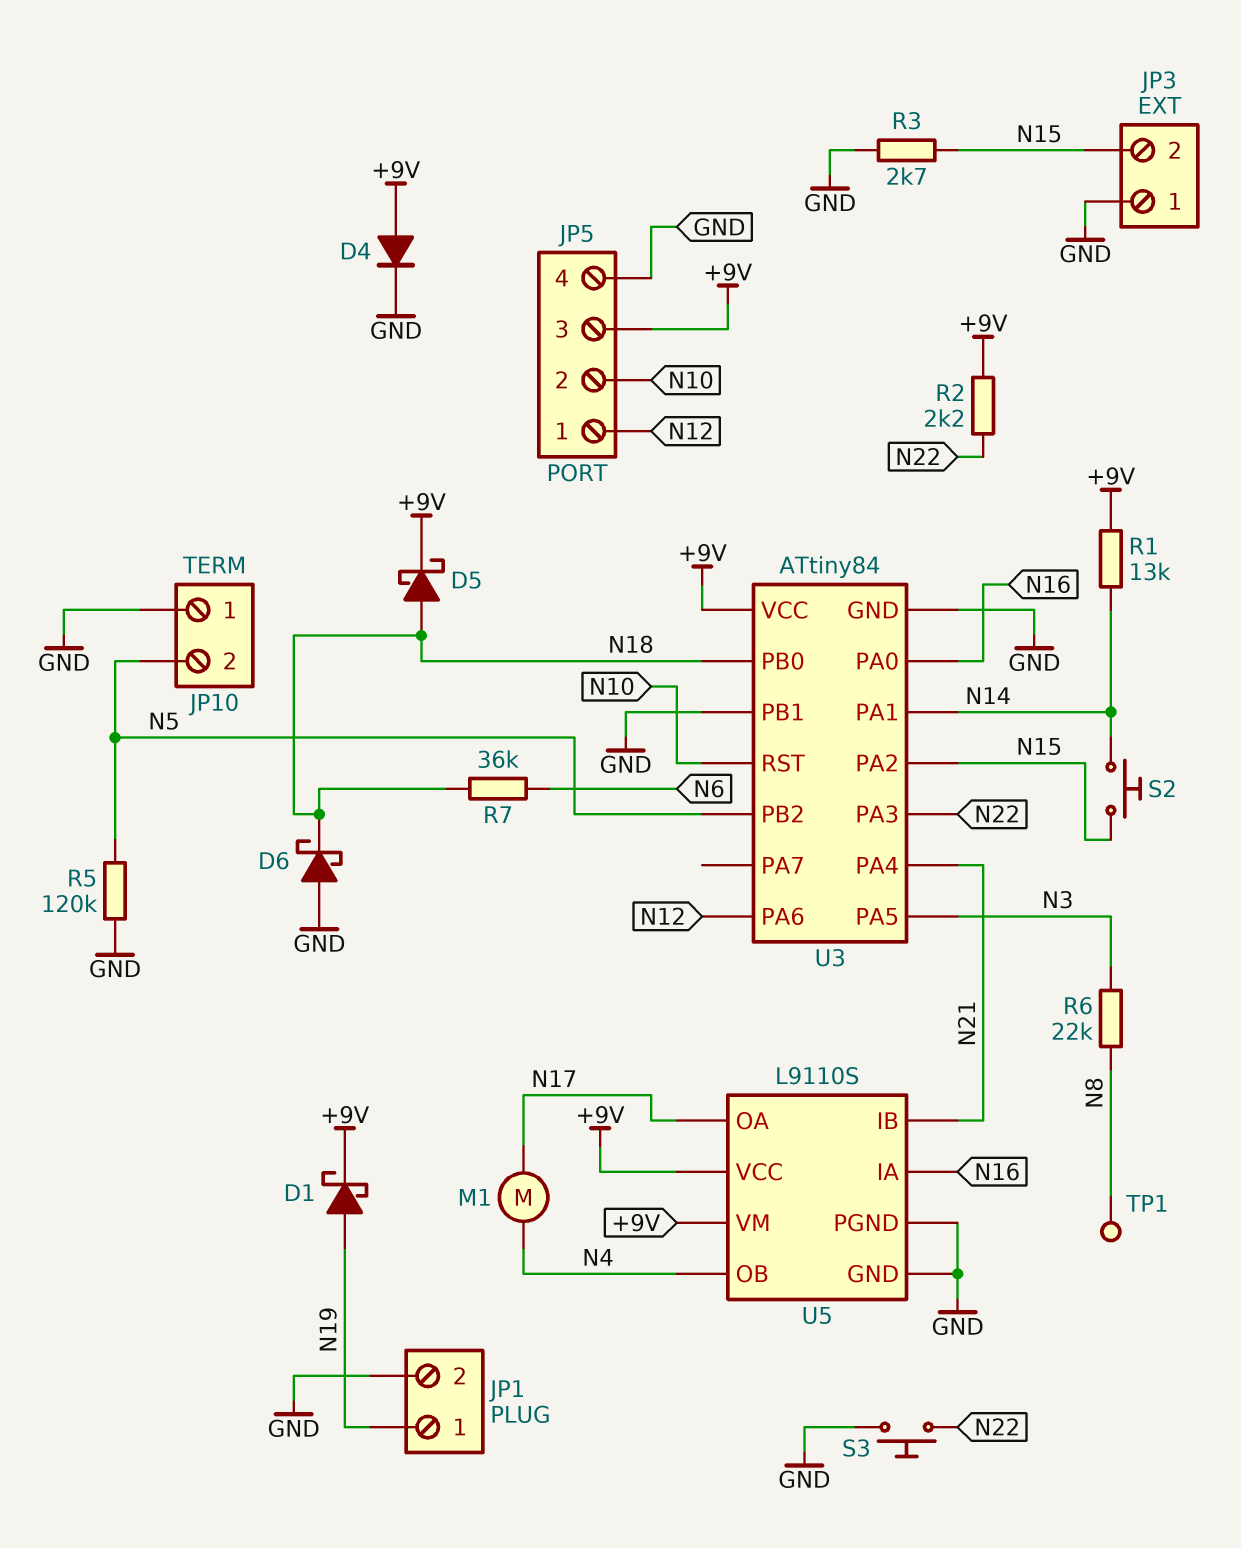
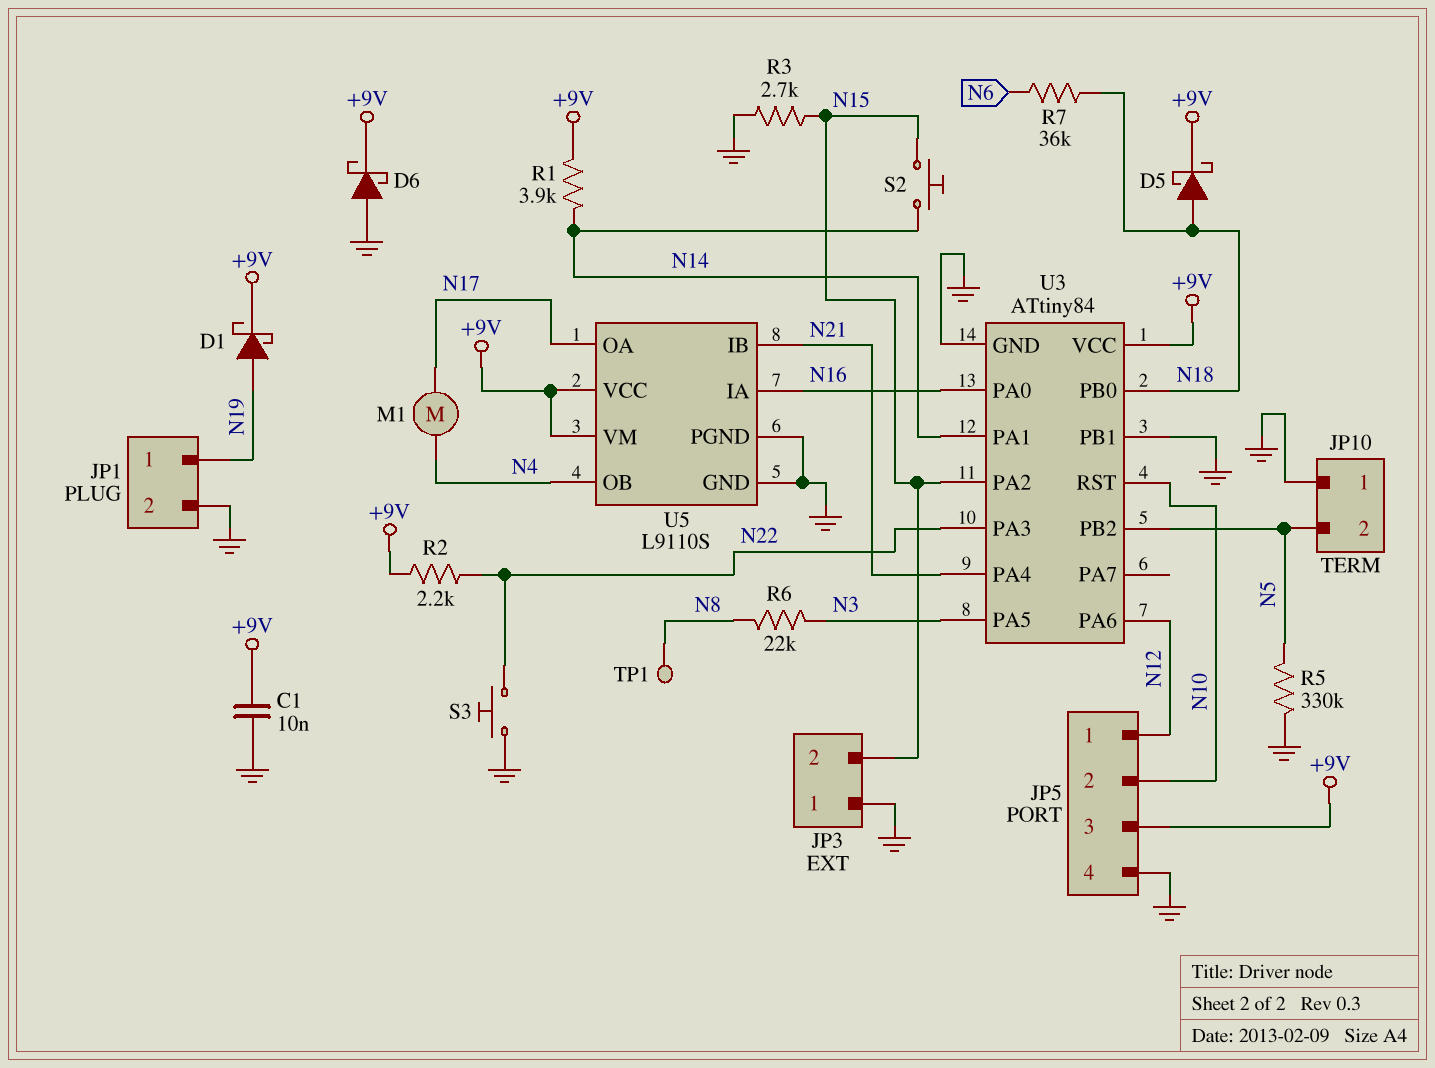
C1: none -> 10nF (+9V, GND)
D4: diode (A +9V, K GND) -> none
D6: schottky (A GND, K N18) -> schottky (A GND, K +9V)
R1: 13k (+9V, N14) -> 3.9k (+9V, N14)
R5: 120k (GND, N5) -> 330k (GND, N5)

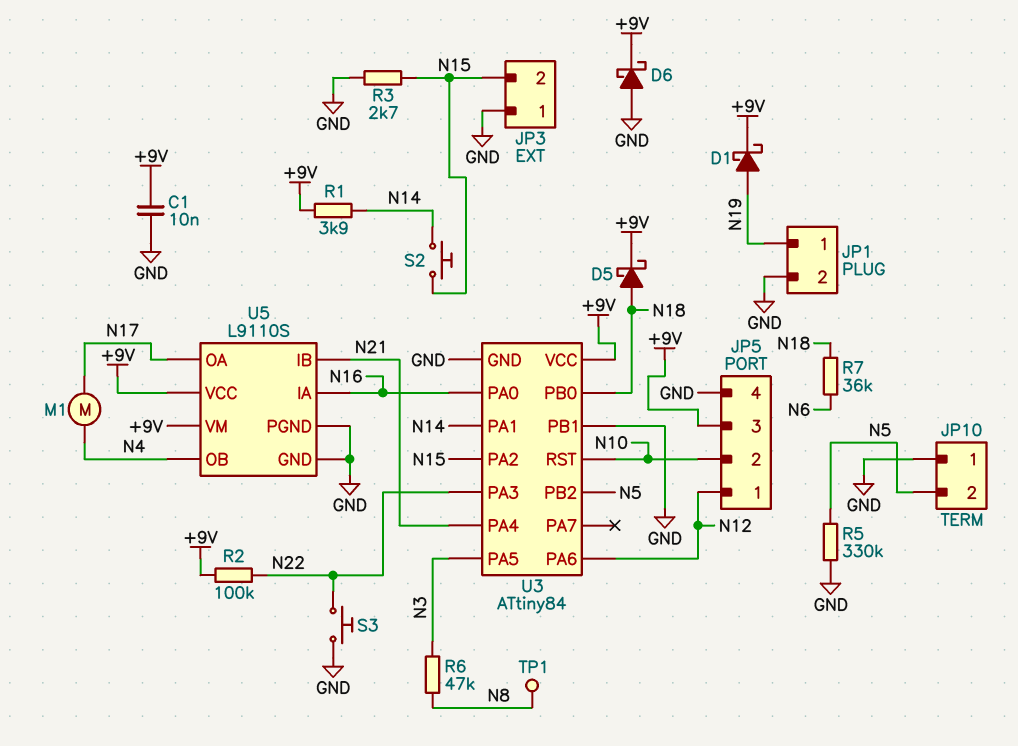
R2: 2.2k (+9V, N22) -> 100k (+9V, N22)
R6: 22k (N3, N8) -> 47k (N3, N8)

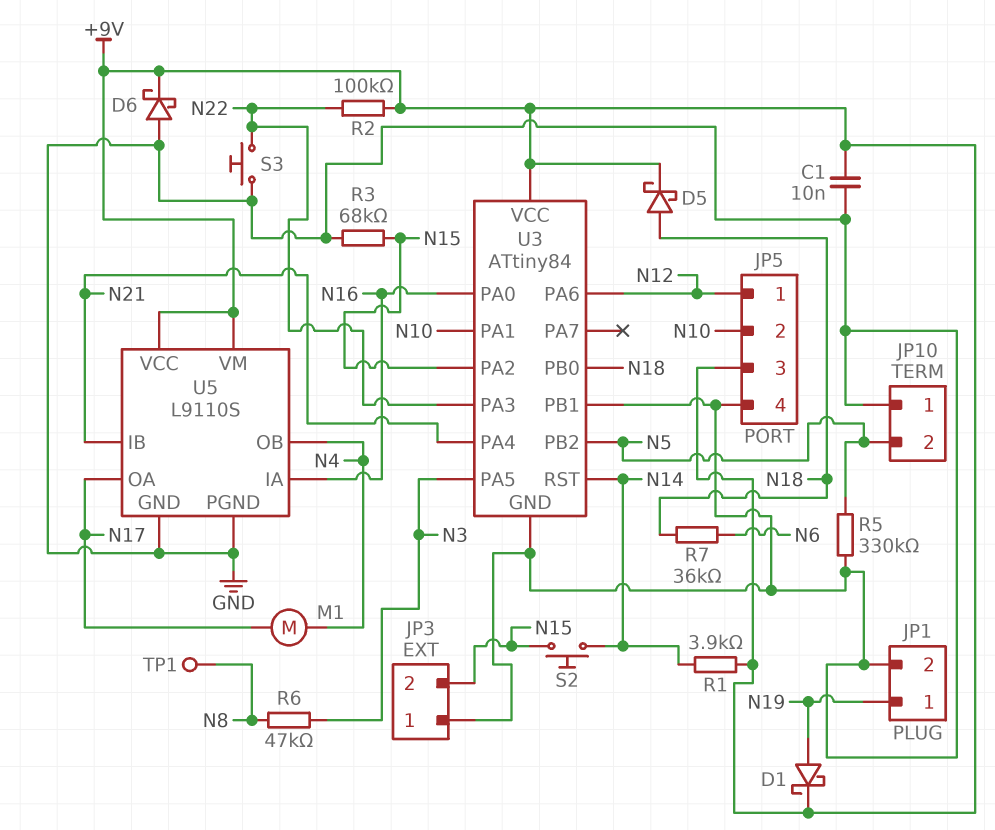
R3: 2.7k (GND, N15) -> 68k (GND, N15)
U3 pin PA1: N14 -> N10
U3 pin RST: N10 -> N14

